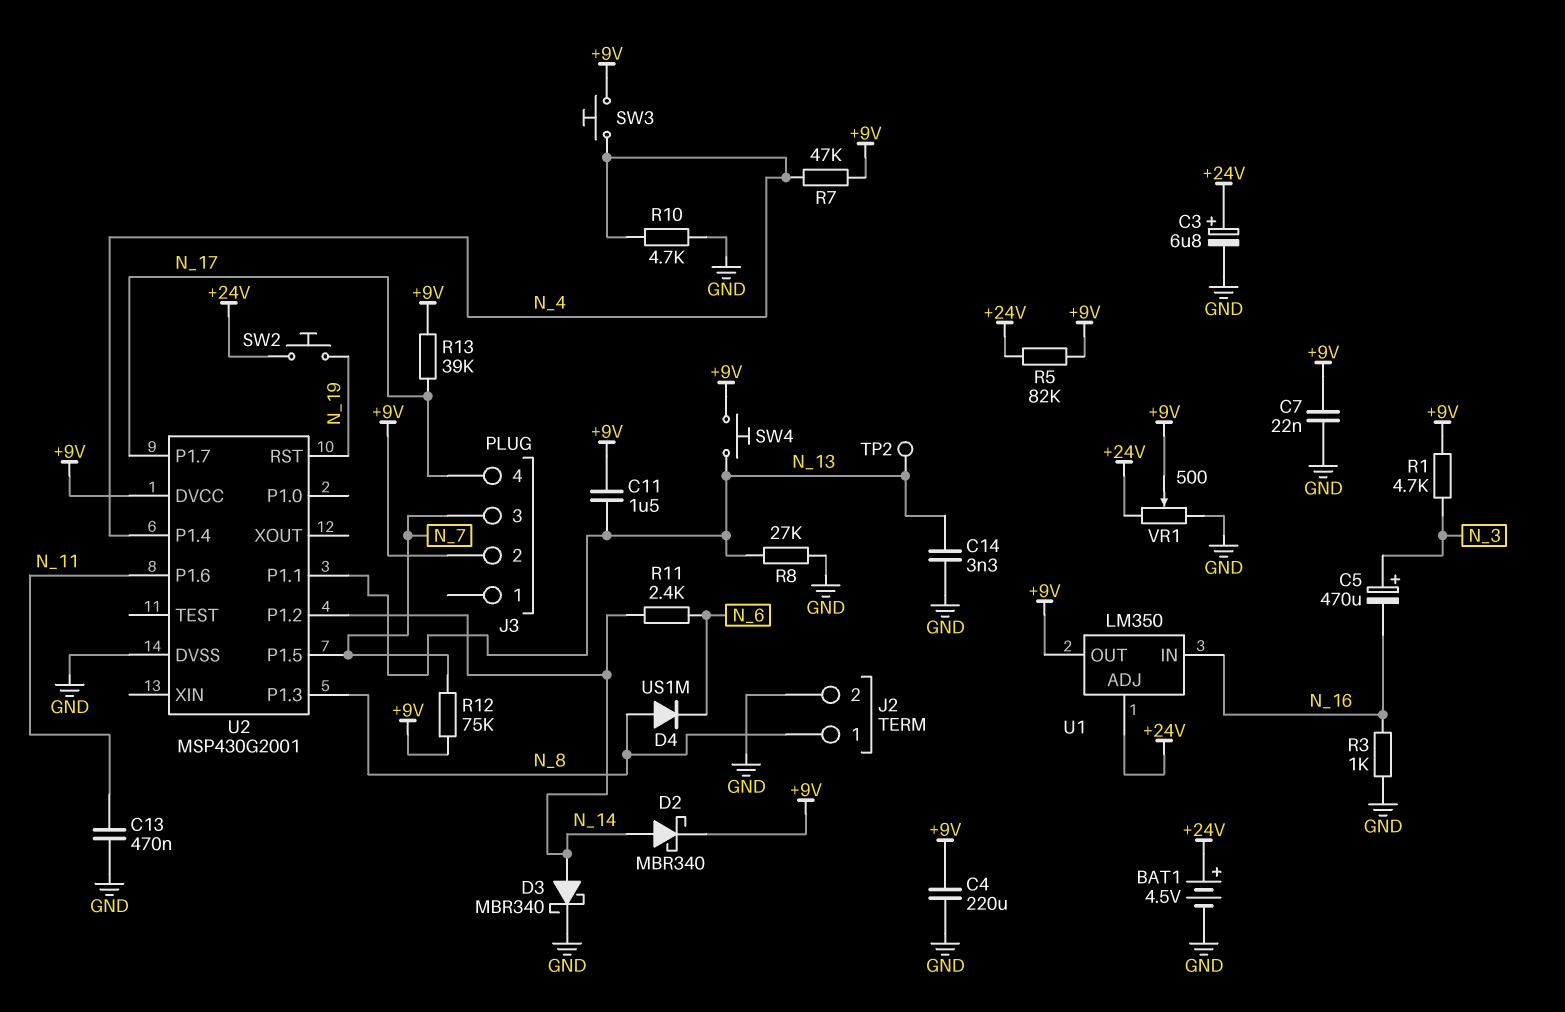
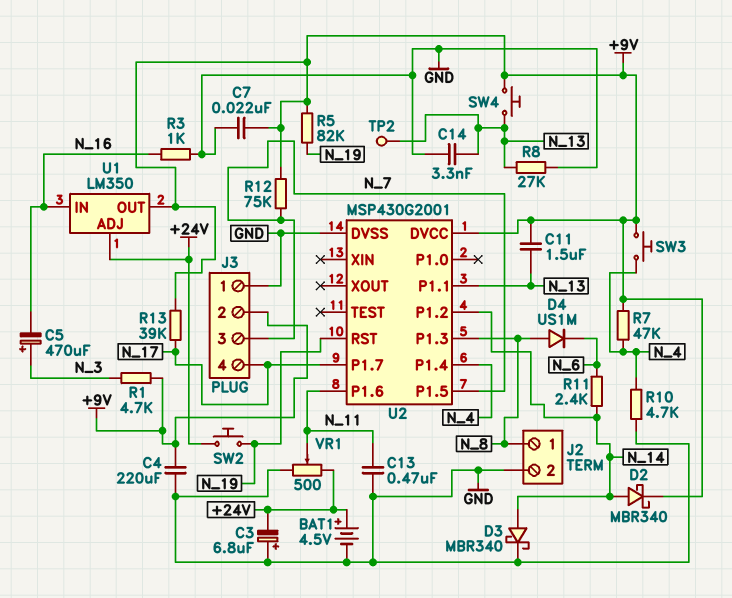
C3: 6.8uF (plus +24V, minus GND) -> 6.8uF (plus GND, minus +24V)
J3 pin 1: none -> GND
R5: 82k (+9V, +24V) -> 82k (+9V, N_19)
VR1: 500 (+24V, GND, wiper +9V) -> 500 (+24V, GND, wiper N_11)

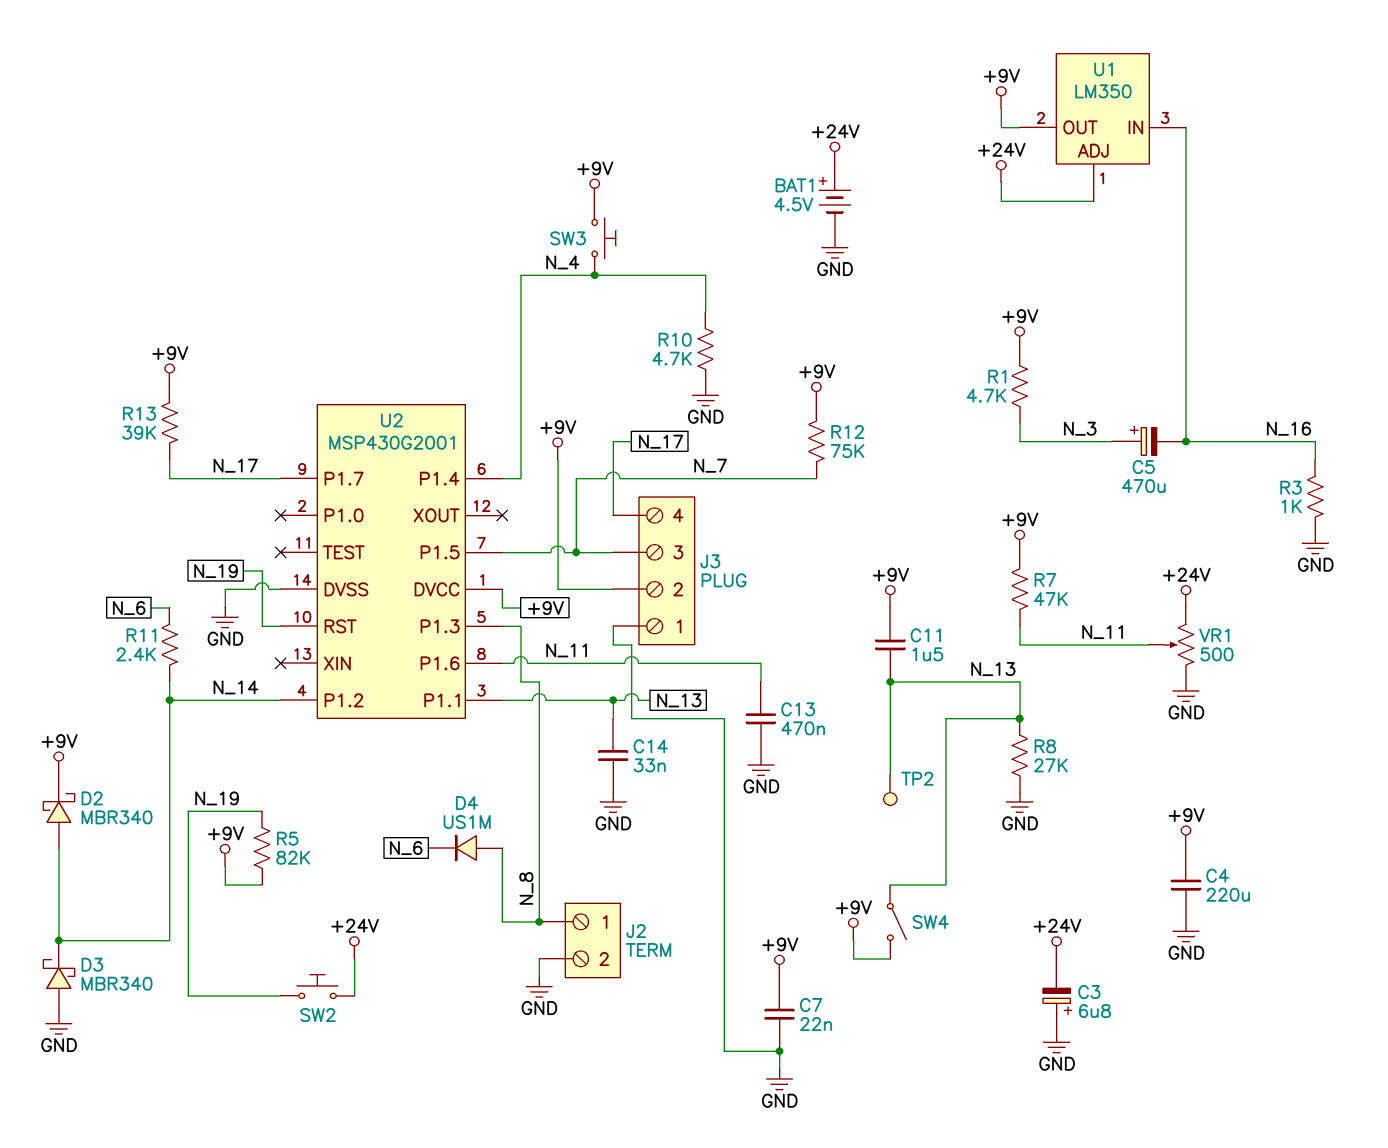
C14: 3.3nF (GND, N_13) -> 33nF (GND, N_13)
D3: schottky MBR340 (A N_14, K GND) -> schottky MBR340 (A GND, K N_14)
R7: 47k (+9V, N_4) -> 47k (+9V, N_11)
SW4: button (+9V, N_13) -> switch (+9V, N_13)

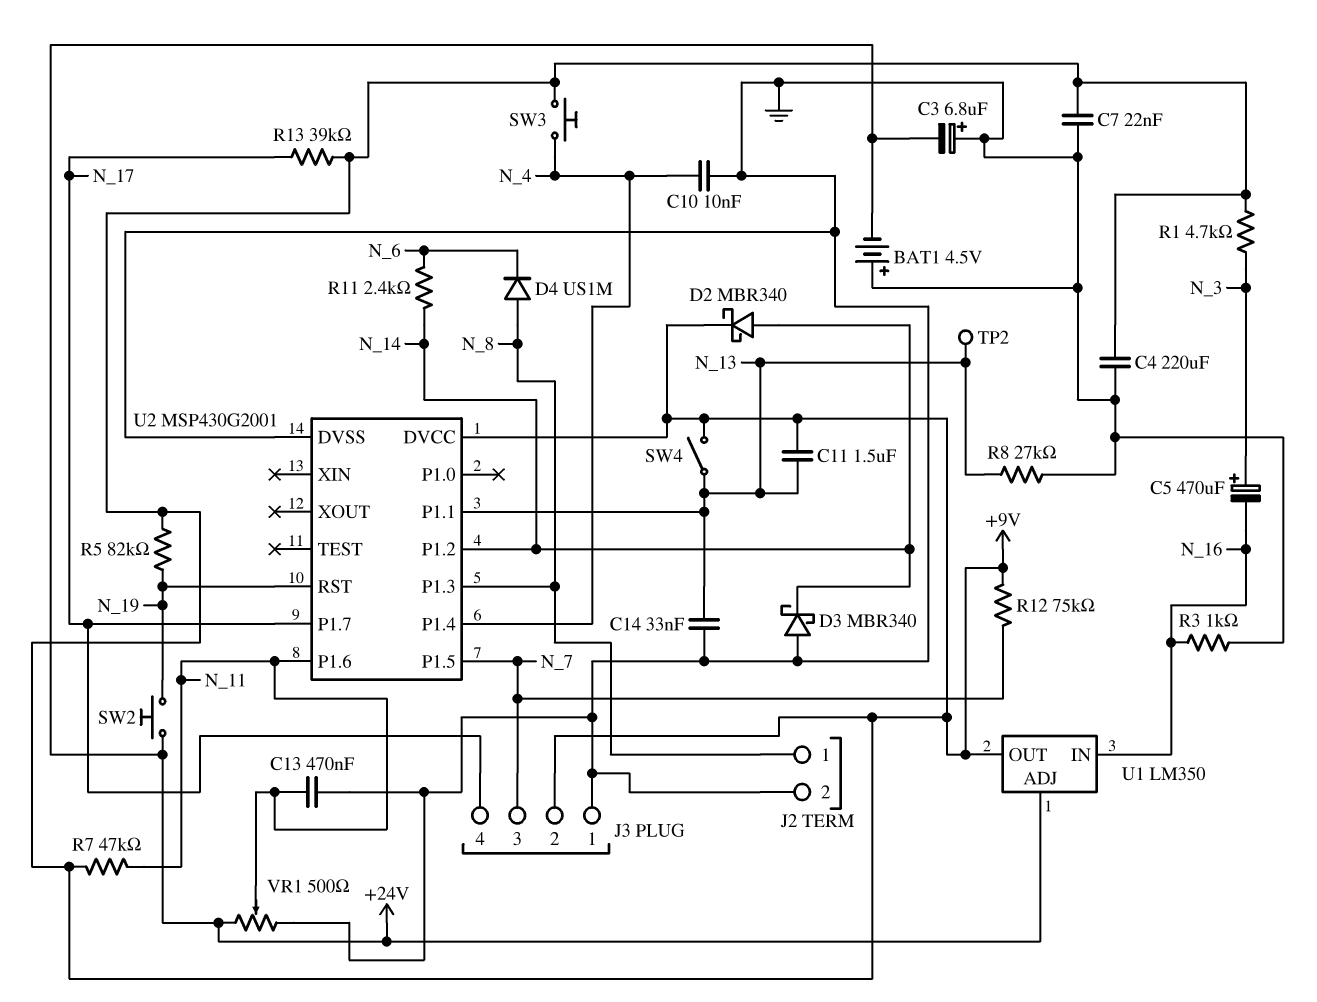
BAT1: 4.5V (plus +24V, minus GND) -> 4.5V (plus GND, minus +24V)
C10: none -> 10nF (GND, N_4)
R10: 4.7k (GND, N_4) -> none

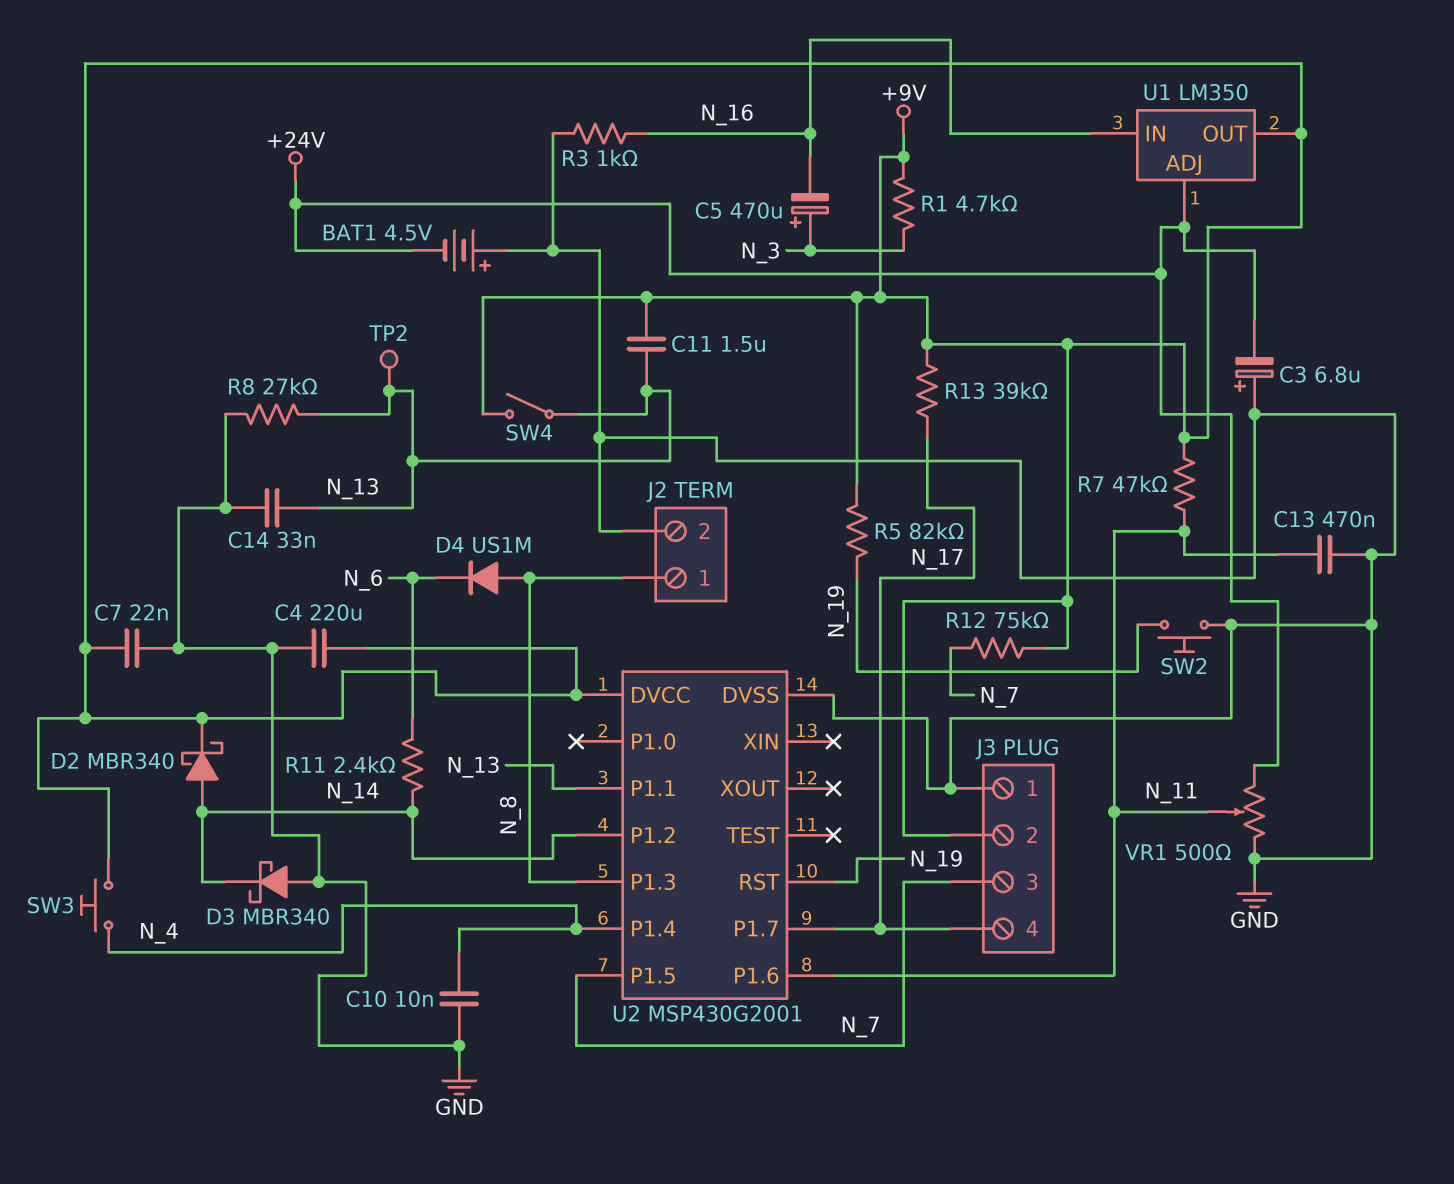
SW2: button (+24V, N_19) -> button (GND, N_19)

